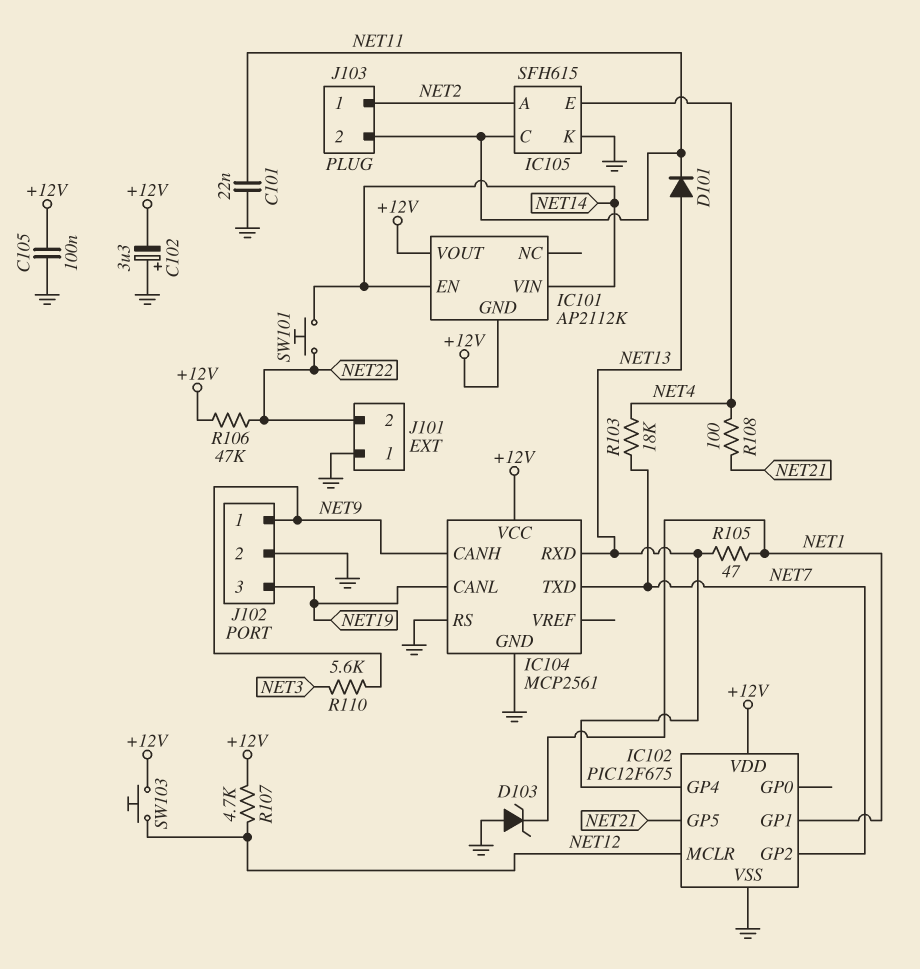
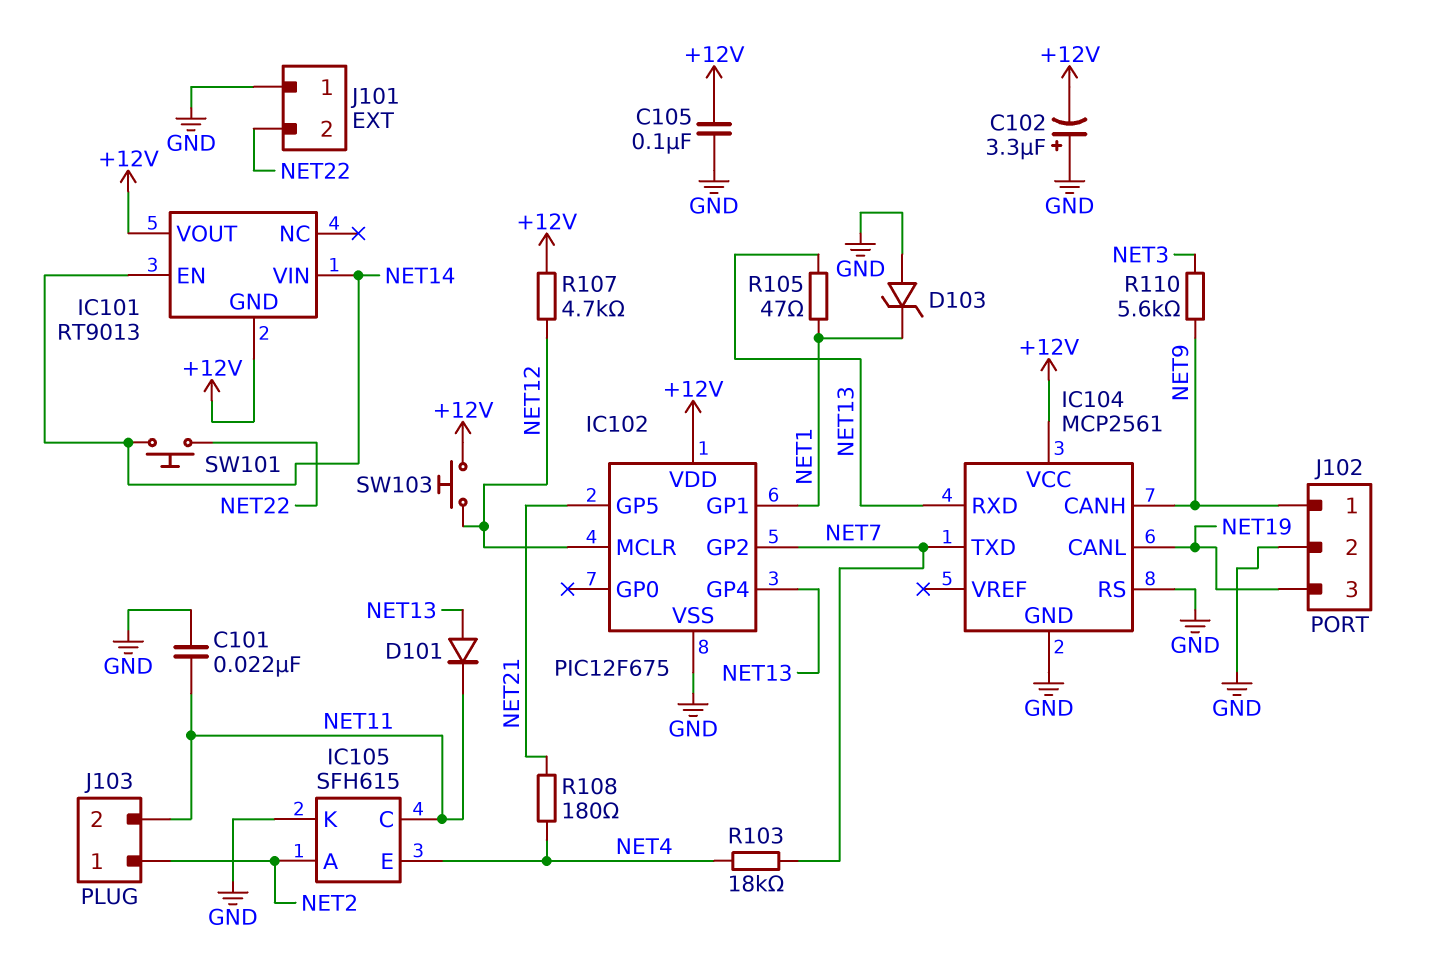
IC101: AP2112K -> RT9013
R106: 47k (+12V, NET22) -> none
R108: 100 (NET4, NET21) -> 180 (NET4, NET21)

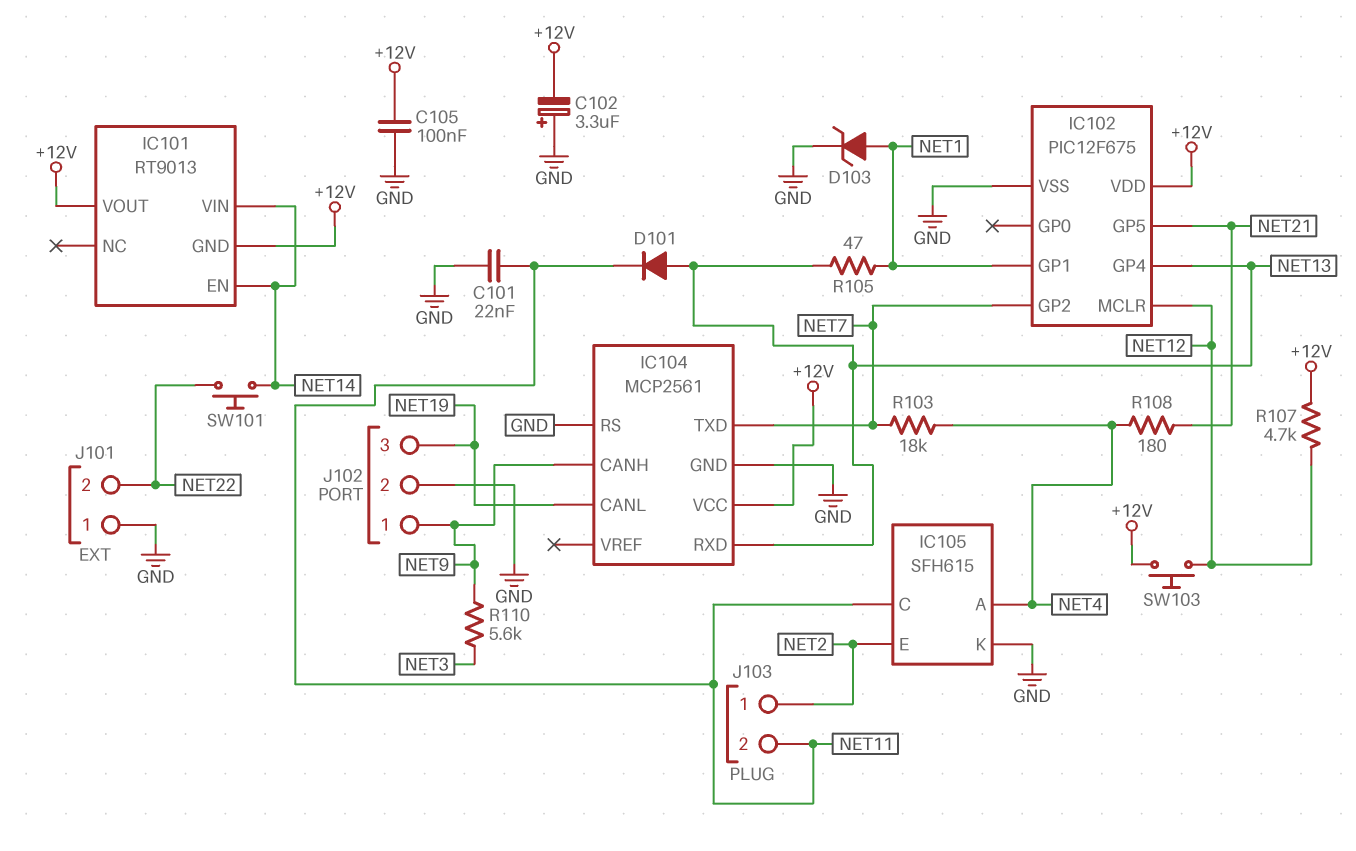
D103: zener (A GND, K NET1) -> zener (A NET1, K GND)
IC105 pin A: NET2 -> NET4
IC105 pin E: NET4 -> NET2

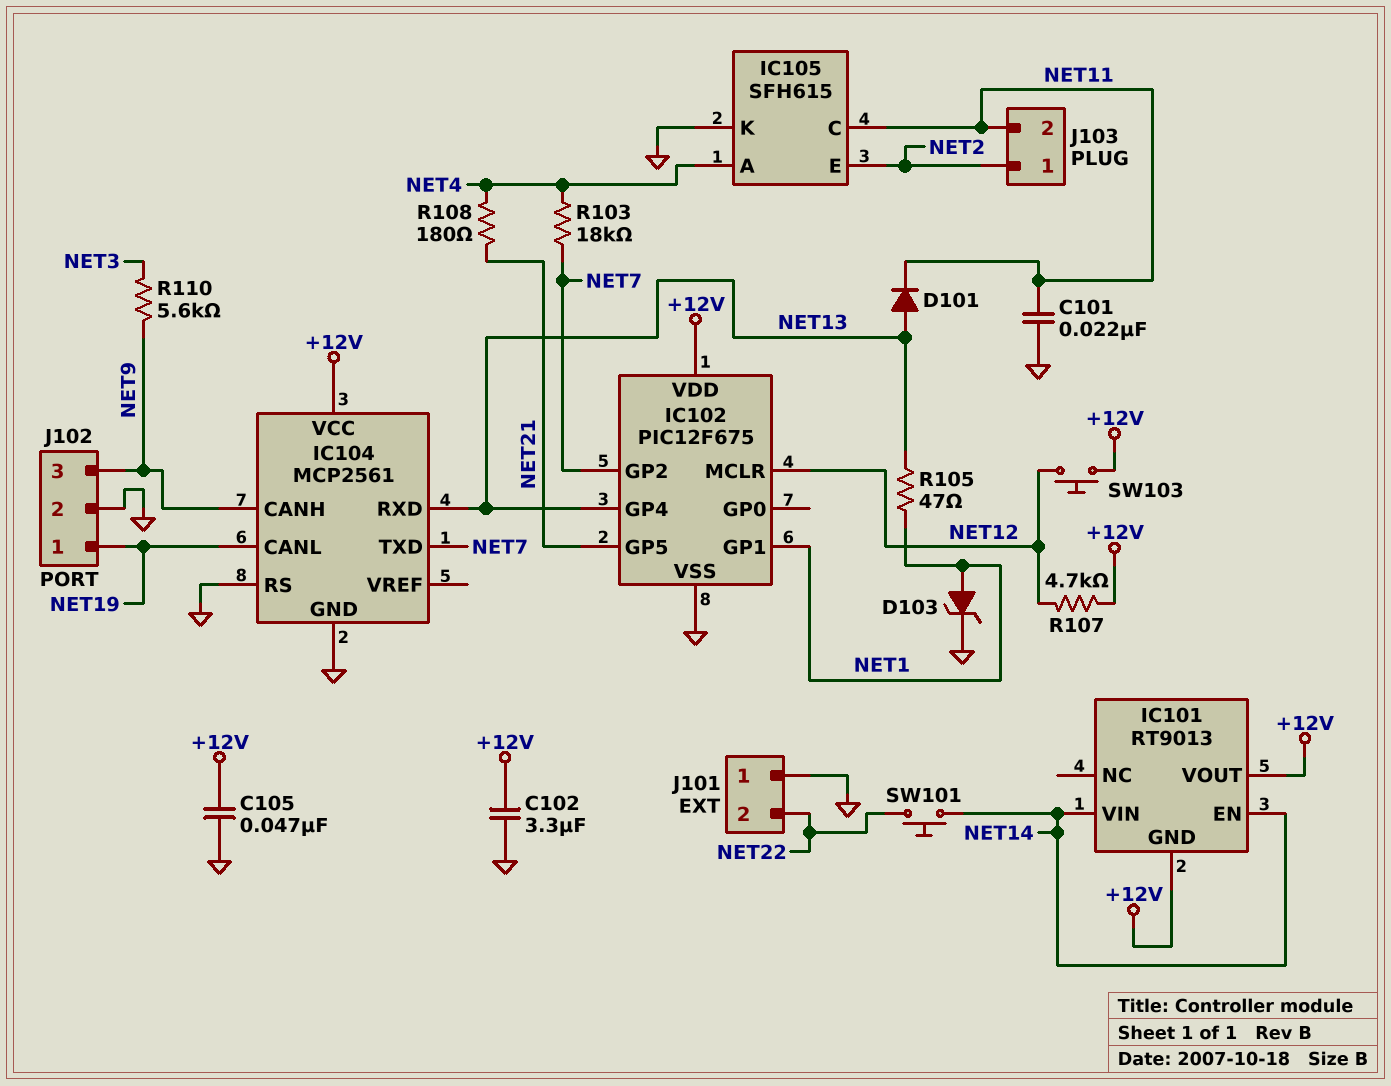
C102: 3.3uF (plus GND, minus +12V) -> 3.3uF (+12V, GND)
C105: 100nF (+12V, GND) -> 47nF (+12V, GND)
J102 pin 1: NET9 -> NET19
J102 pin 3: NET19 -> NET9

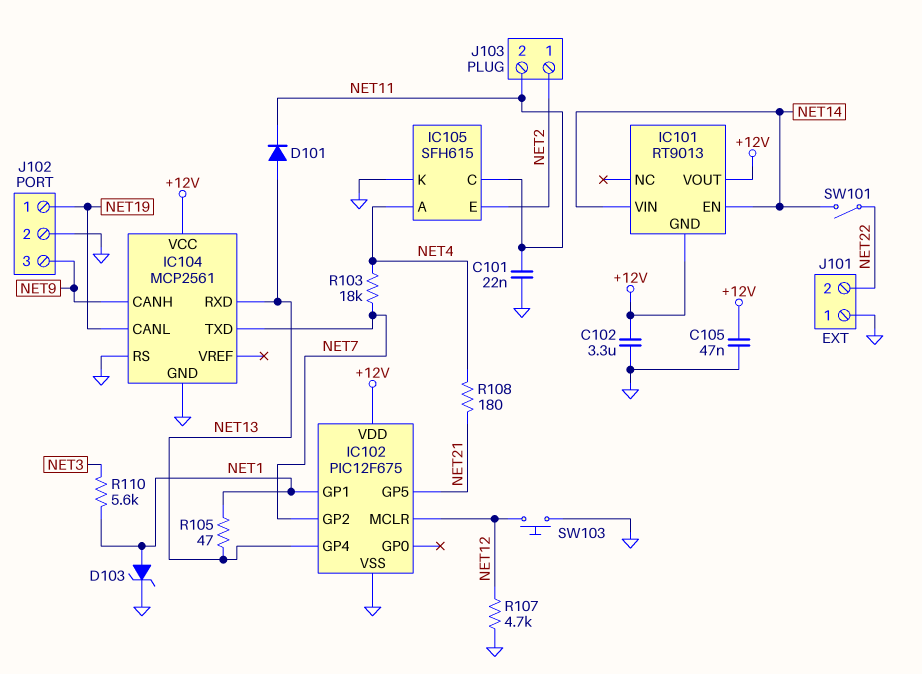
R107: 4.7k (+12V, NET12) -> 4.7k (GND, NET12)
R110: 5.6k (NET3, NET9) -> 5.6k (NET1, NET3)
SW101: button (NET14, NET22) -> switch (NET14, NET22)
SW103: button (+12V, NET12) -> button (GND, NET12)

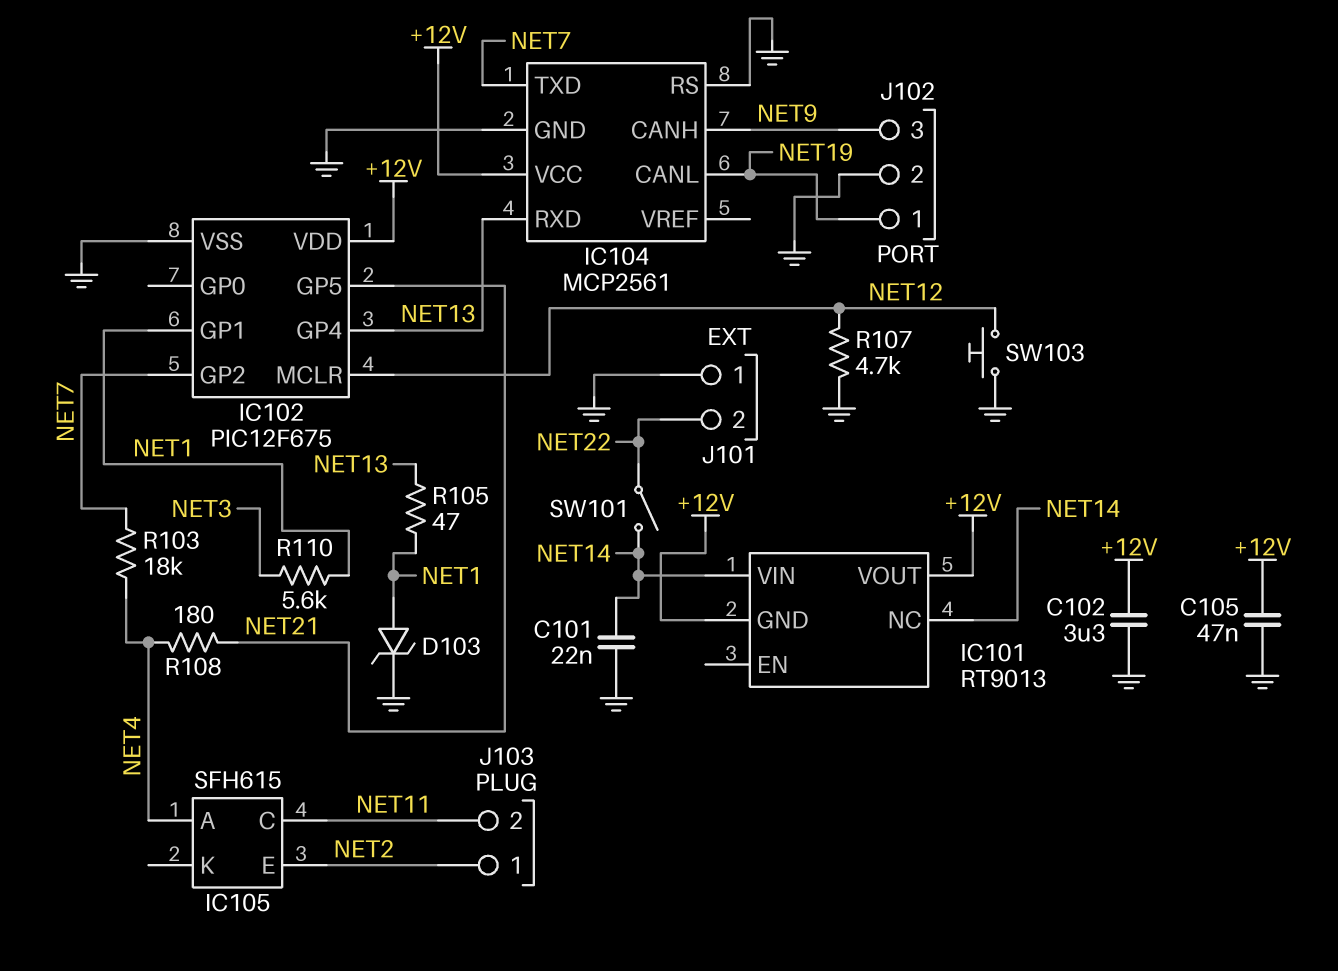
C101: 22nF (GND, NET11) -> 22nF (GND, NET14)
D101: diode (A NET13, K NET11) -> none
IC101 pin EN: NET14 -> none
IC101 pin NC: none -> NET14
IC105 pin K: GND -> none

